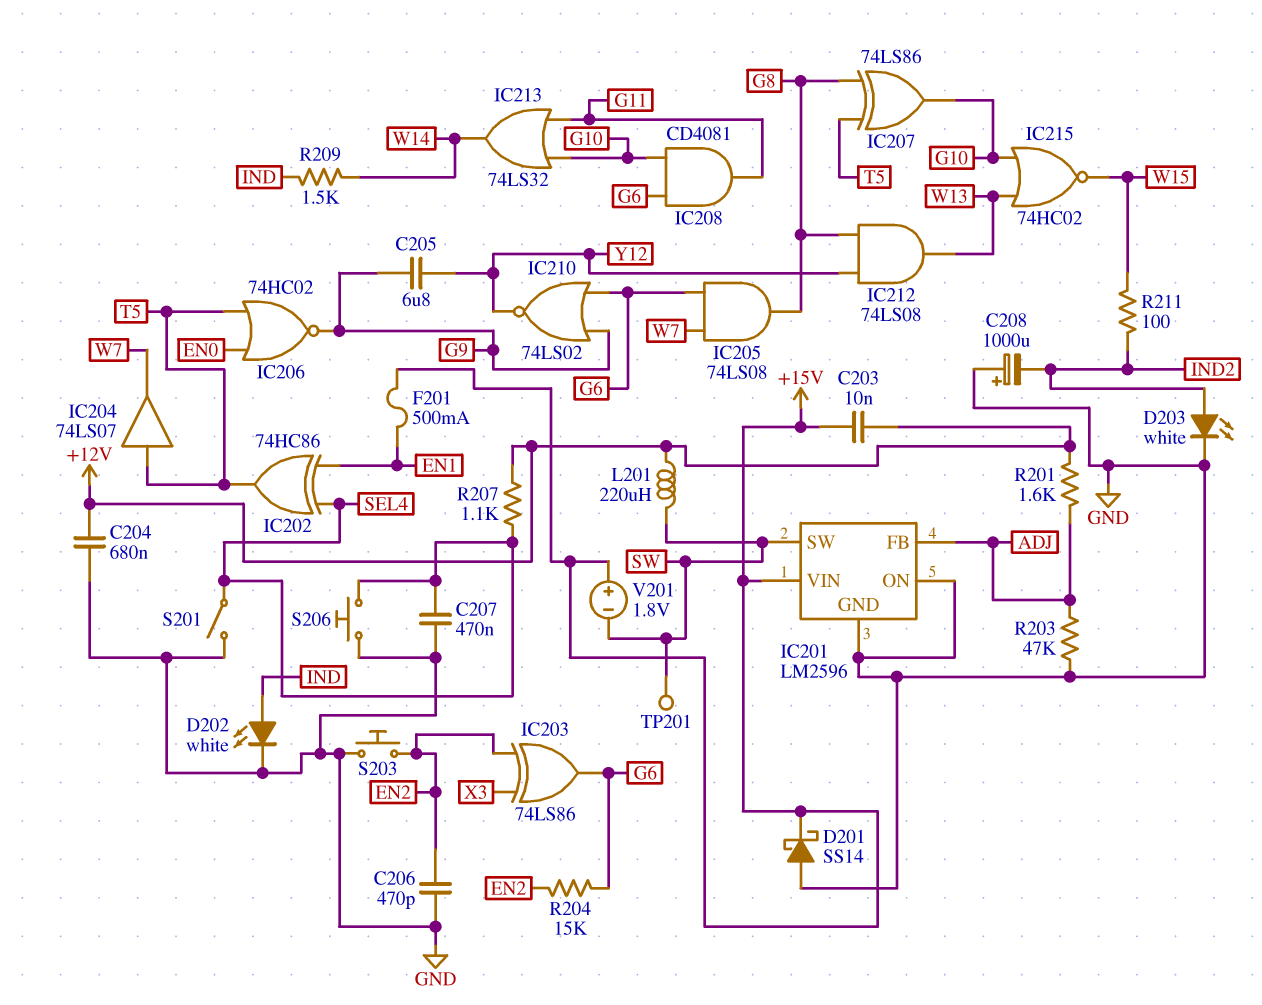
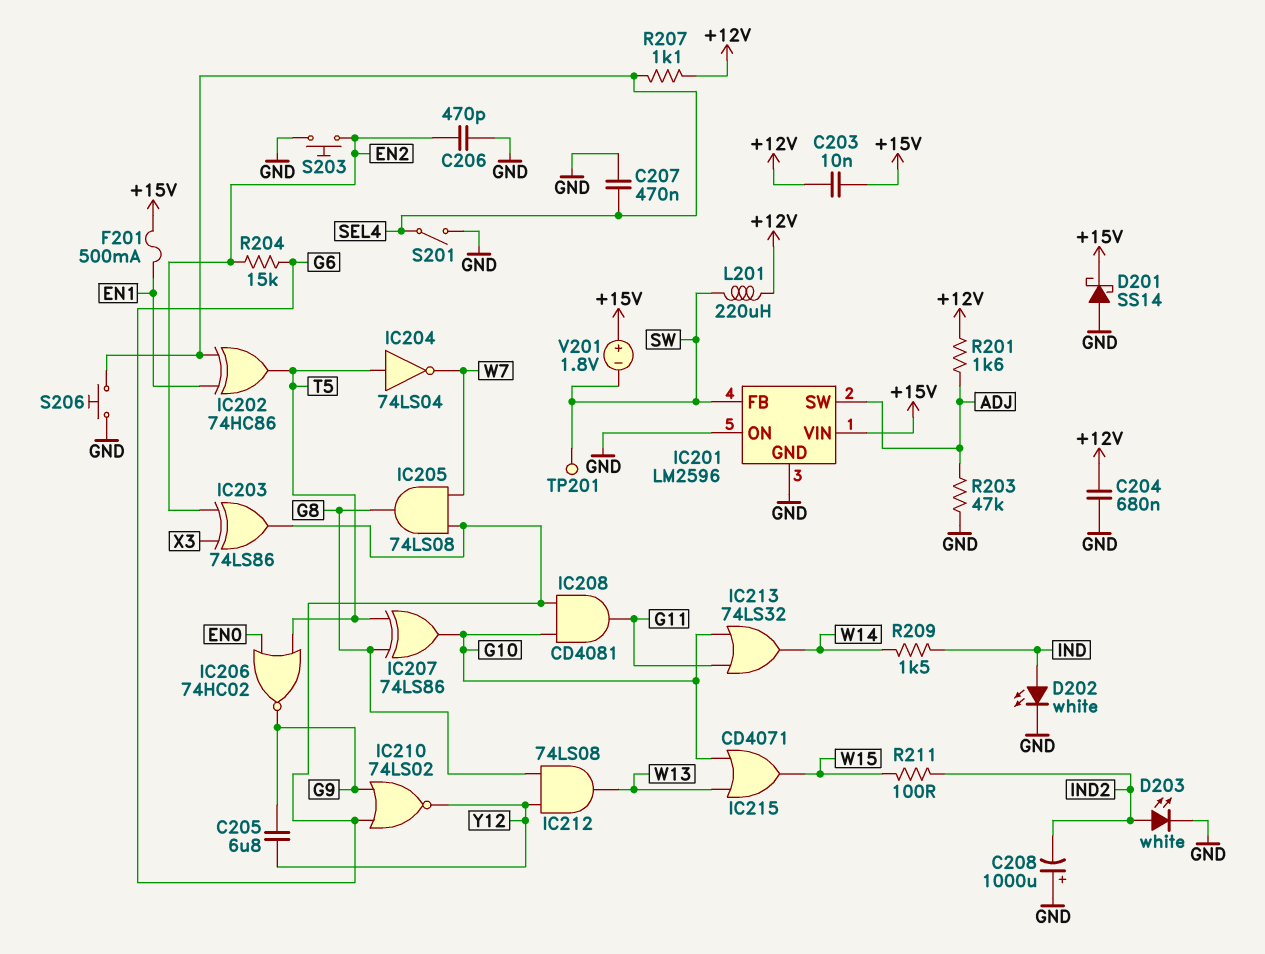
IC201 pin FB: ADJ -> SW
IC201 pin SW: SW -> ADJ
IC204: buffer 74LS07 (in T5, out W7) -> NOT 74LS04 (in T5, out W7)
IC215: NOR 74HC02 (in G10, in W13, out W15) -> OR CD4071 (in G10, in W13, out W15)

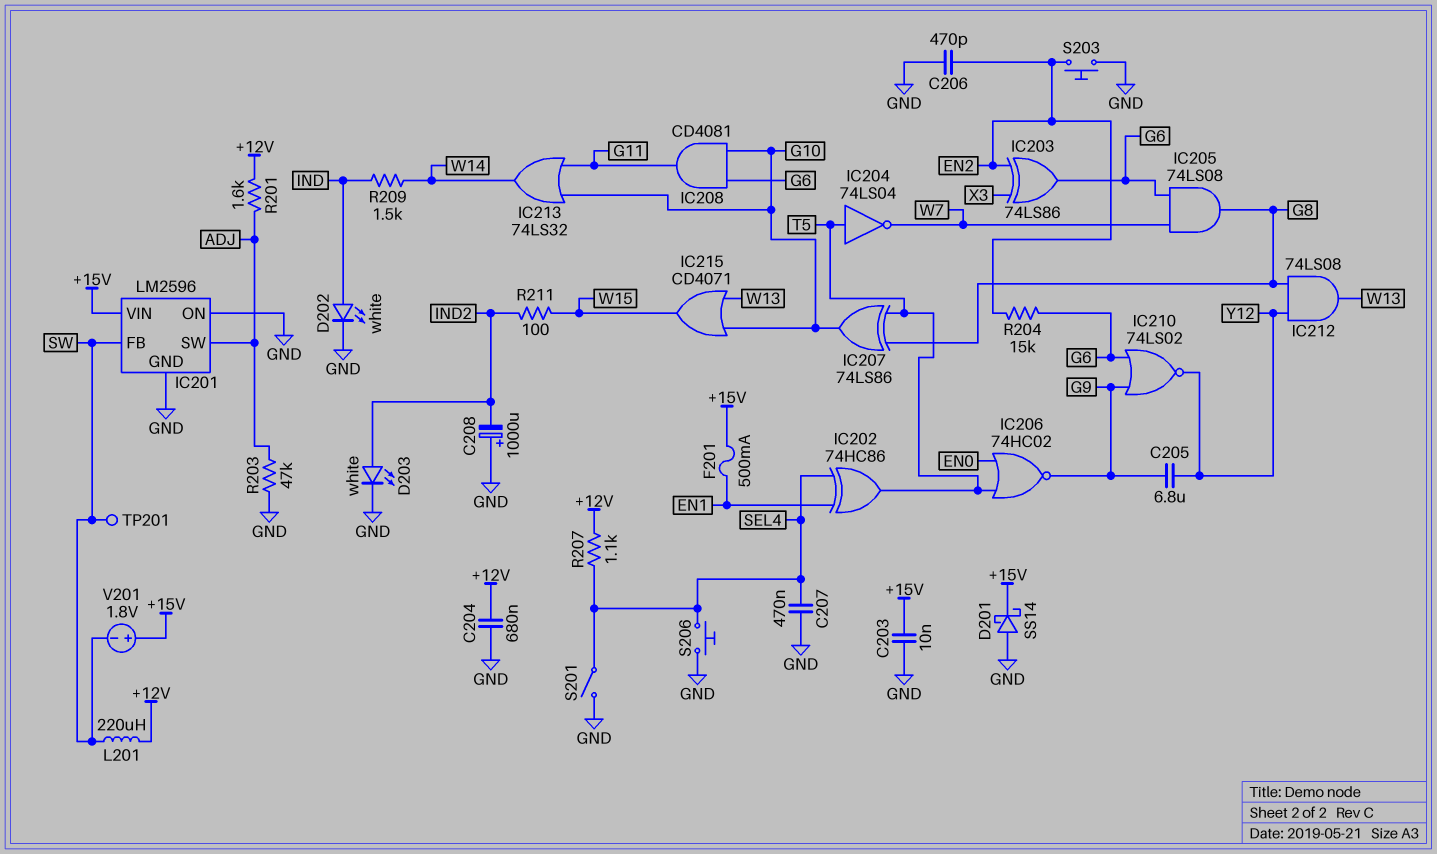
C203: 10nF (+12V, +15V) -> 10nF (+15V, GND)

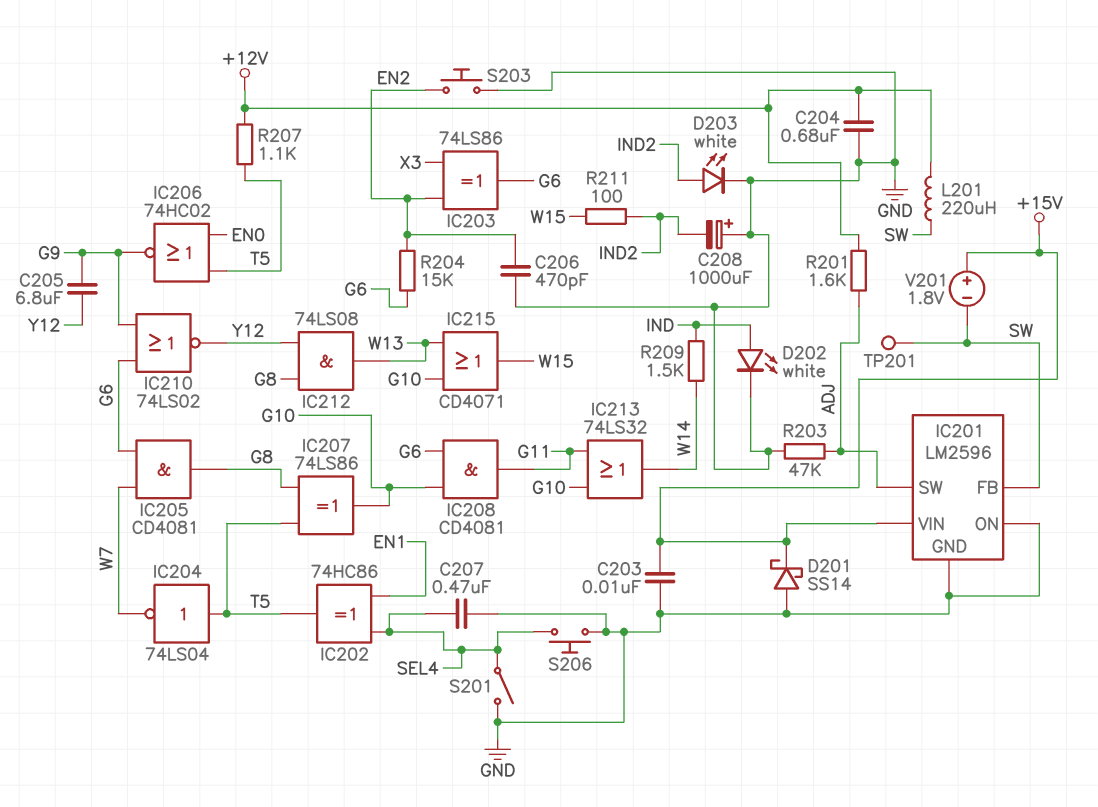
F201: 500mA (+15V, EN1) -> none
IC205: AND 74LS08 (in G6, in W7, out G8) -> AND CD4081 (in G6, in W7, out G8)
R207: 1.1k (+12V, SEL4) -> 1.1k (+12V, T5)

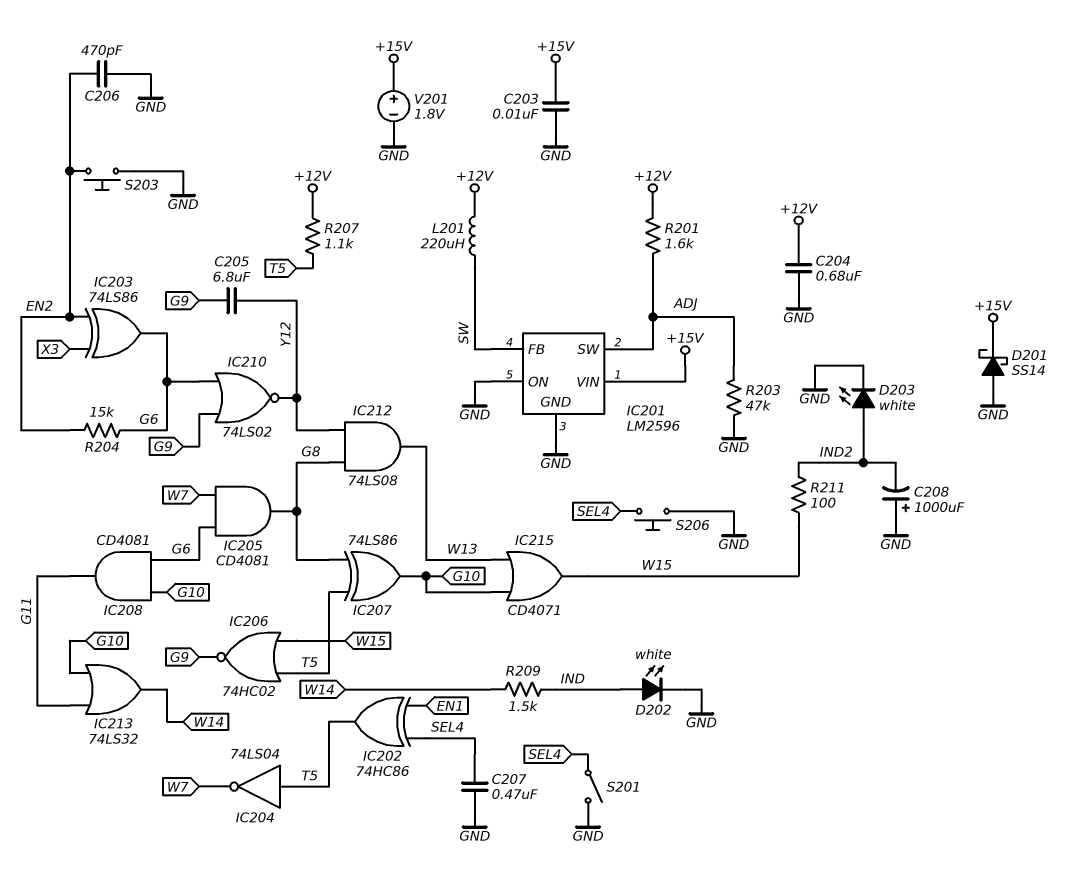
IC206: NOR 74HC02 (in EN0, in T5, out G9) -> NOR 74HC02 (in T5, in W15, out G9)
TP201: test point (SW) -> none
V201: 1.8V (plus +15V, minus SW) -> 1.8V (plus +15V, minus GND)

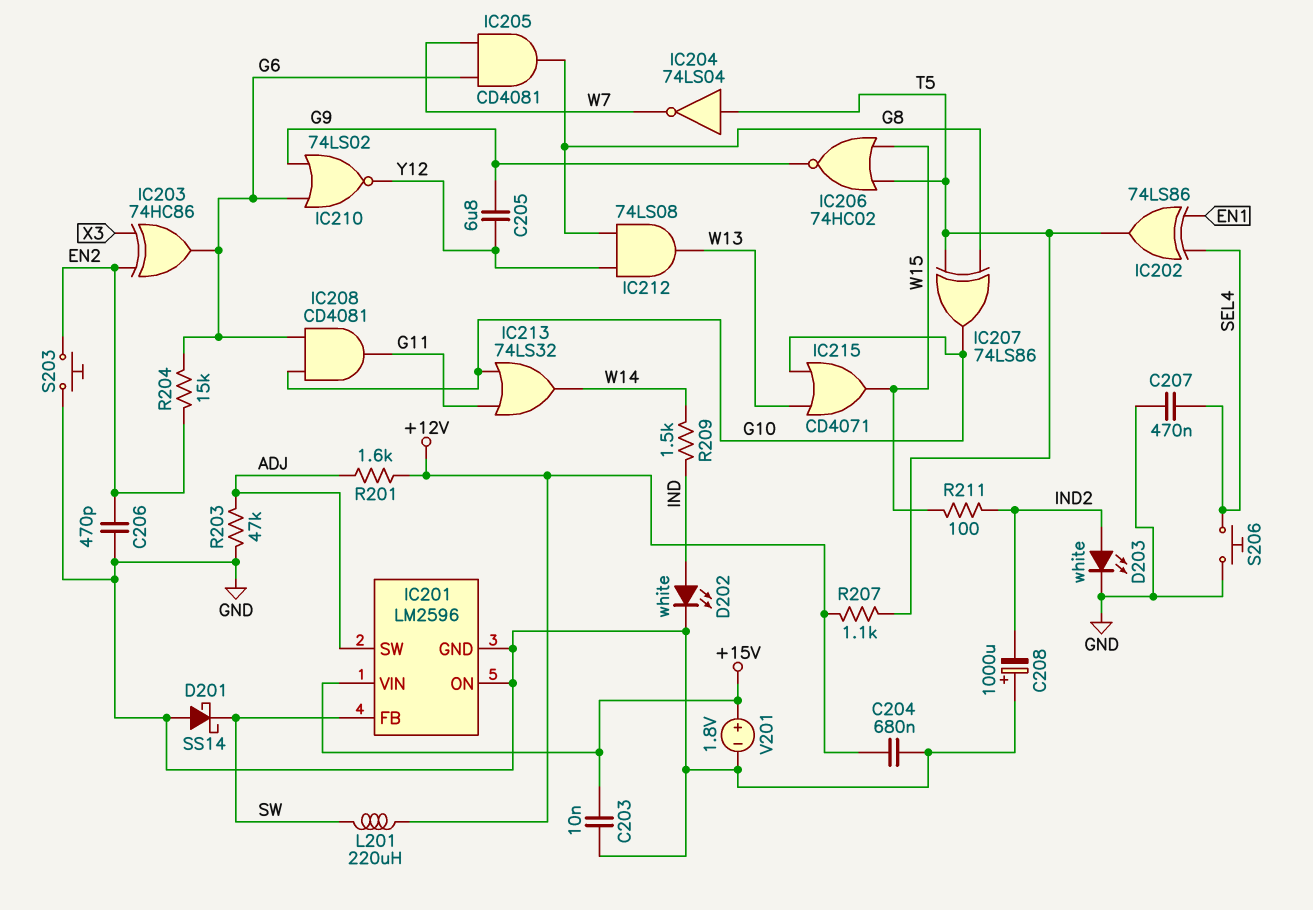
D201: schottky SS14 (A GND, K +15V) -> schottky SS14 (A GND, K SW)
IC202: XOR 74HC86 (in EN1, in SEL4, out T5) -> XOR 74LS86 (in EN1, in SEL4, out T5)
IC203: XOR 74LS86 (in EN2, in X3, out G6) -> XOR 74HC86 (in EN2, in X3, out G6)
S201: switch (GND, SEL4) -> none

